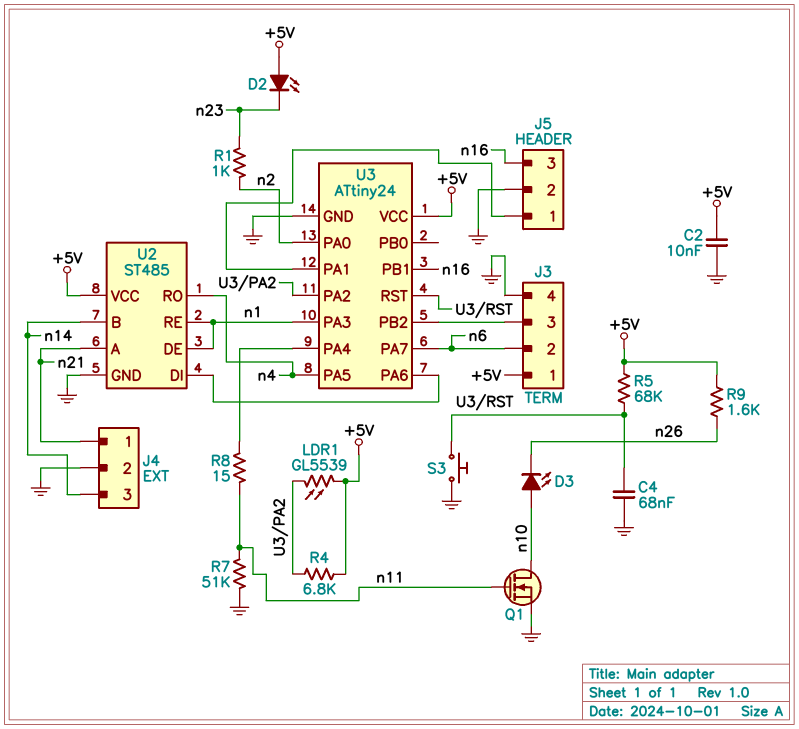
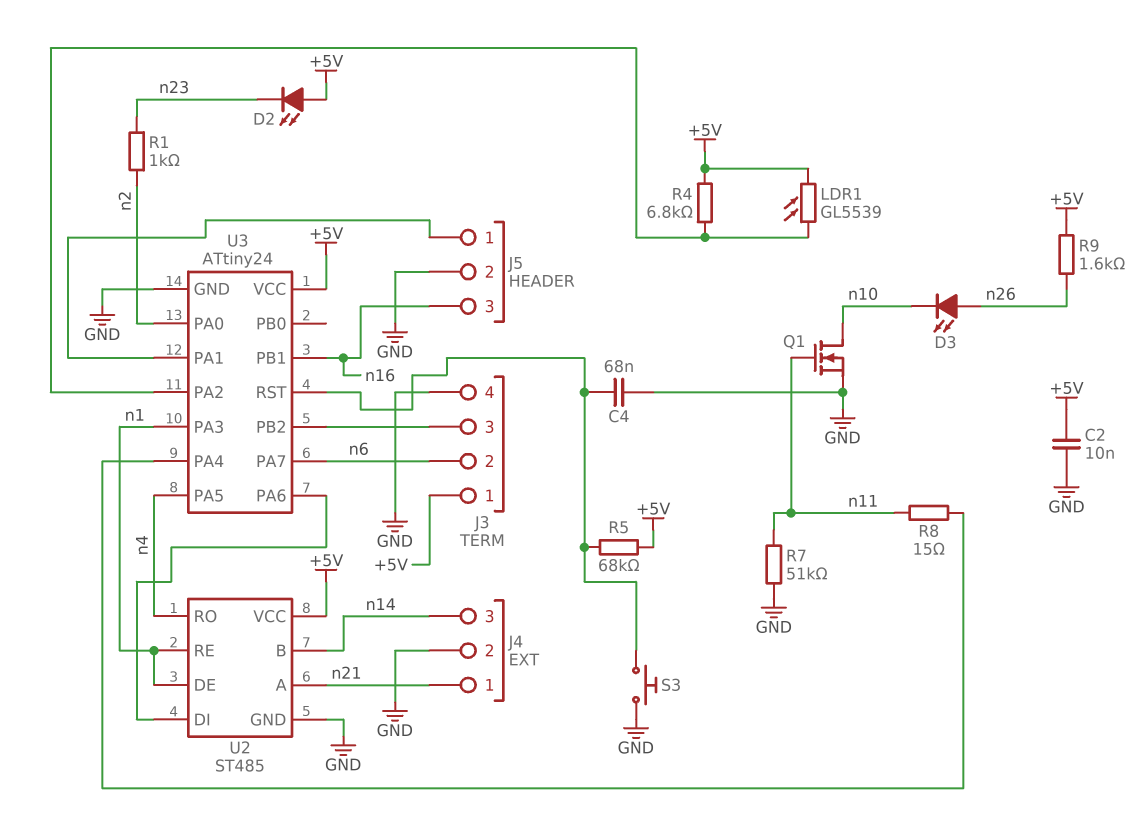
D3: LED (A n10, K n26) -> LED (A n26, K n10)

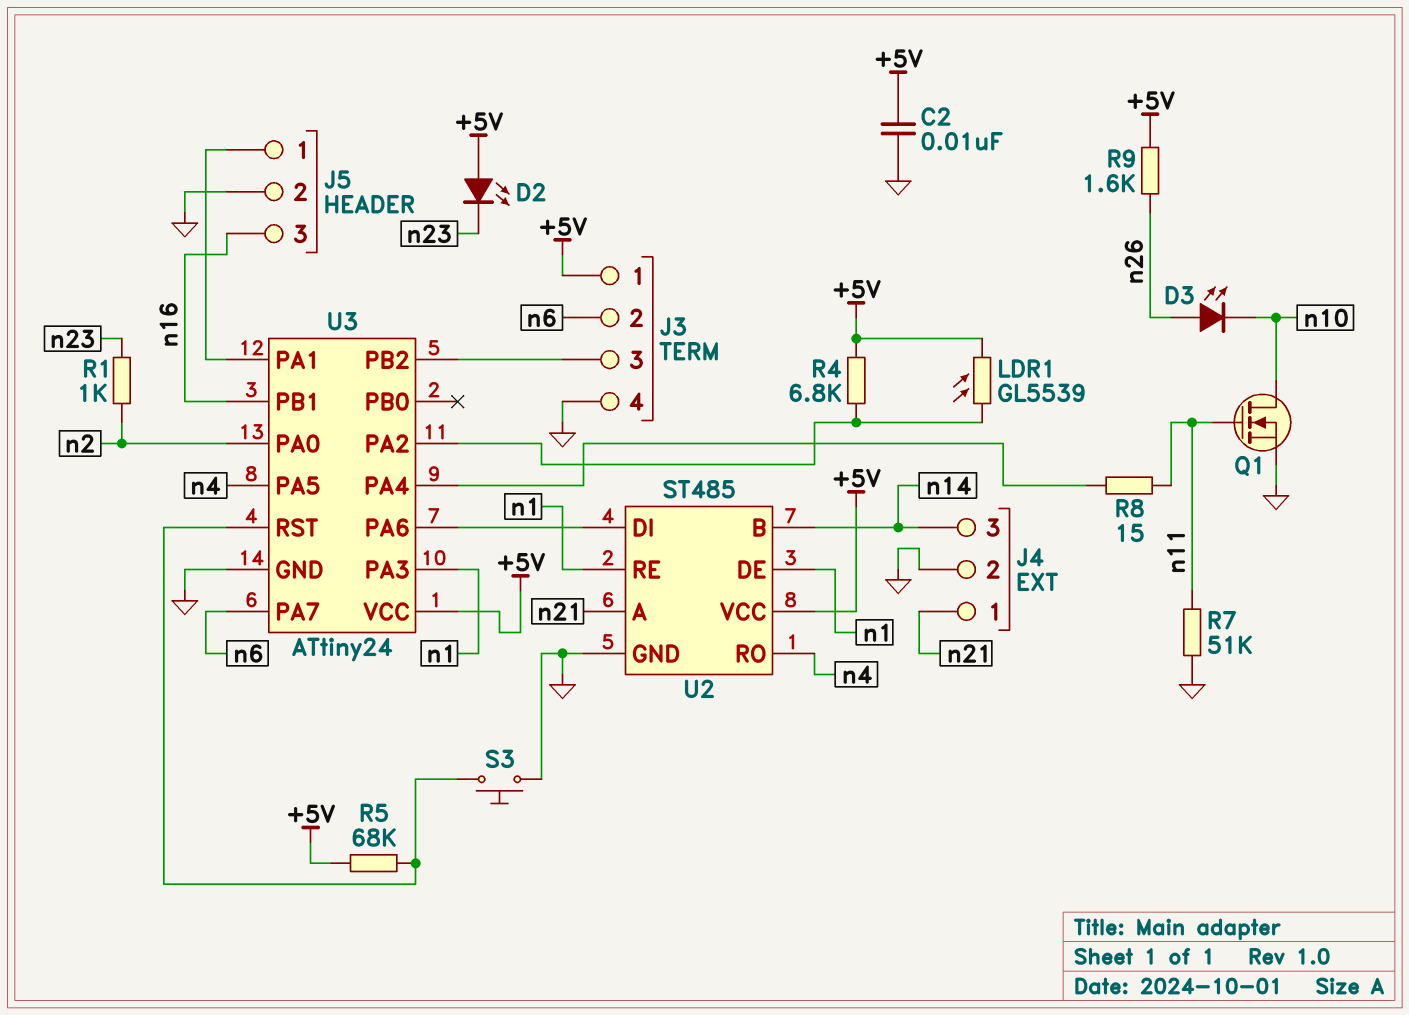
C4: 68nF (GND, U3/RST) -> none

